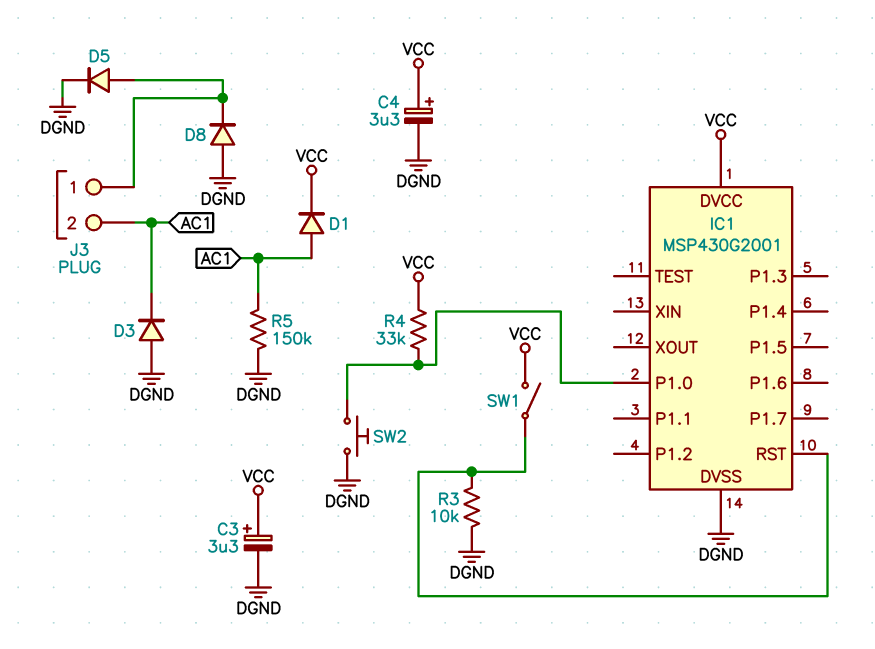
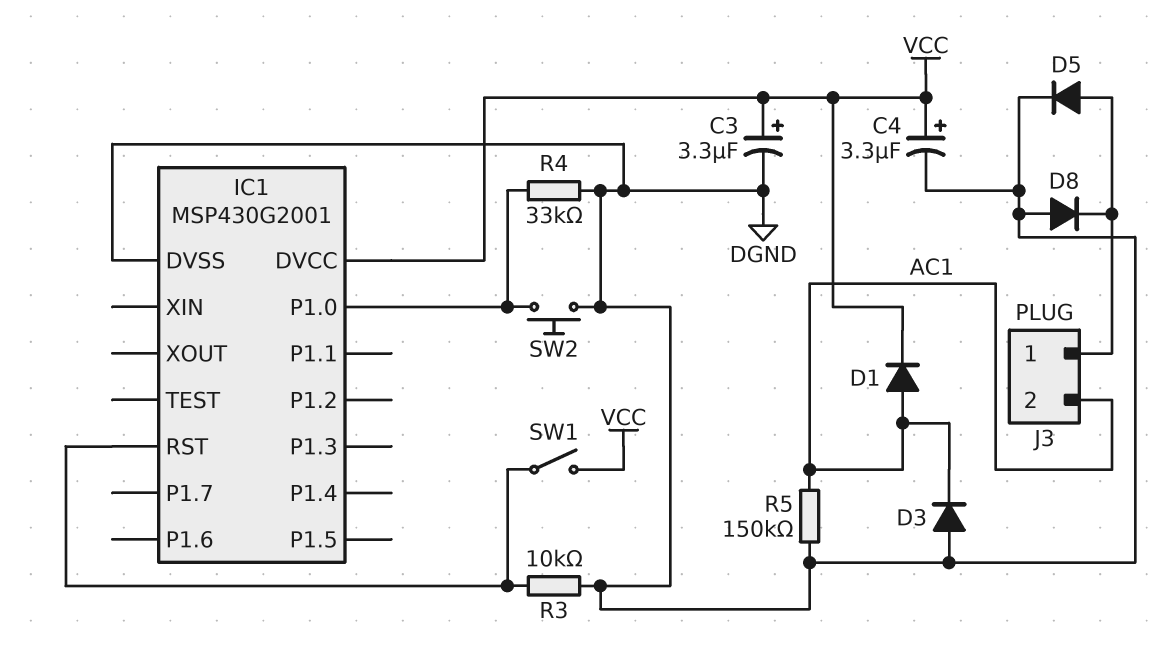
R4: 33k (IC1/P1.0, VCC) -> 33k (DGND, IC1/P1.0)

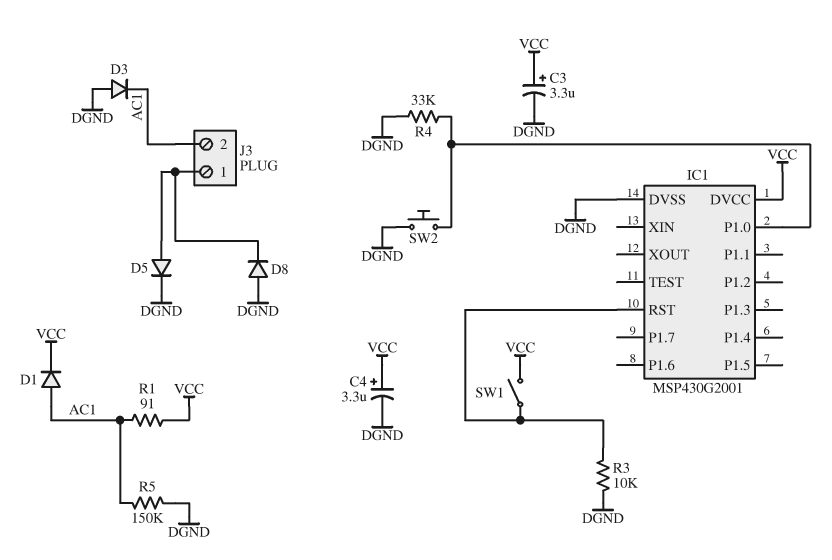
R1: none -> 91 (AC1, VCC)

